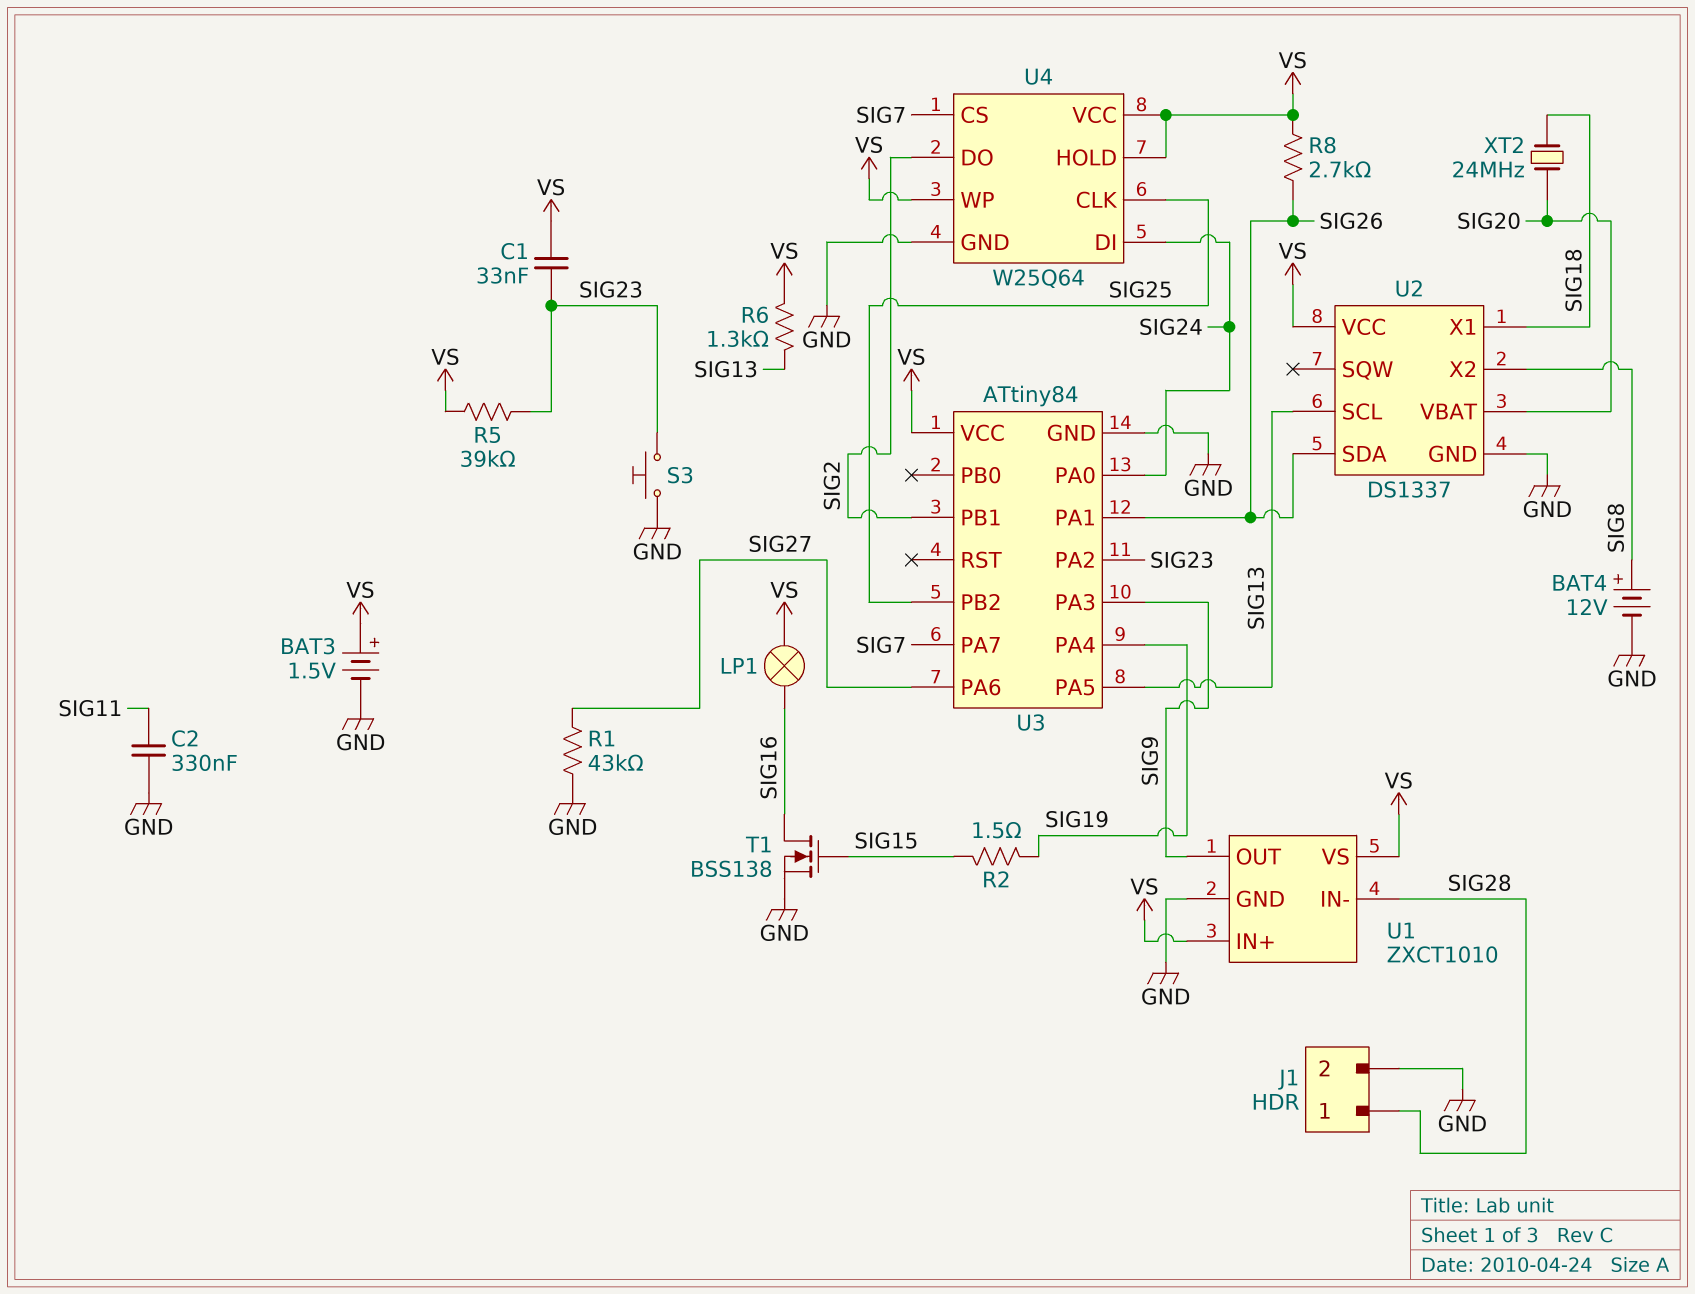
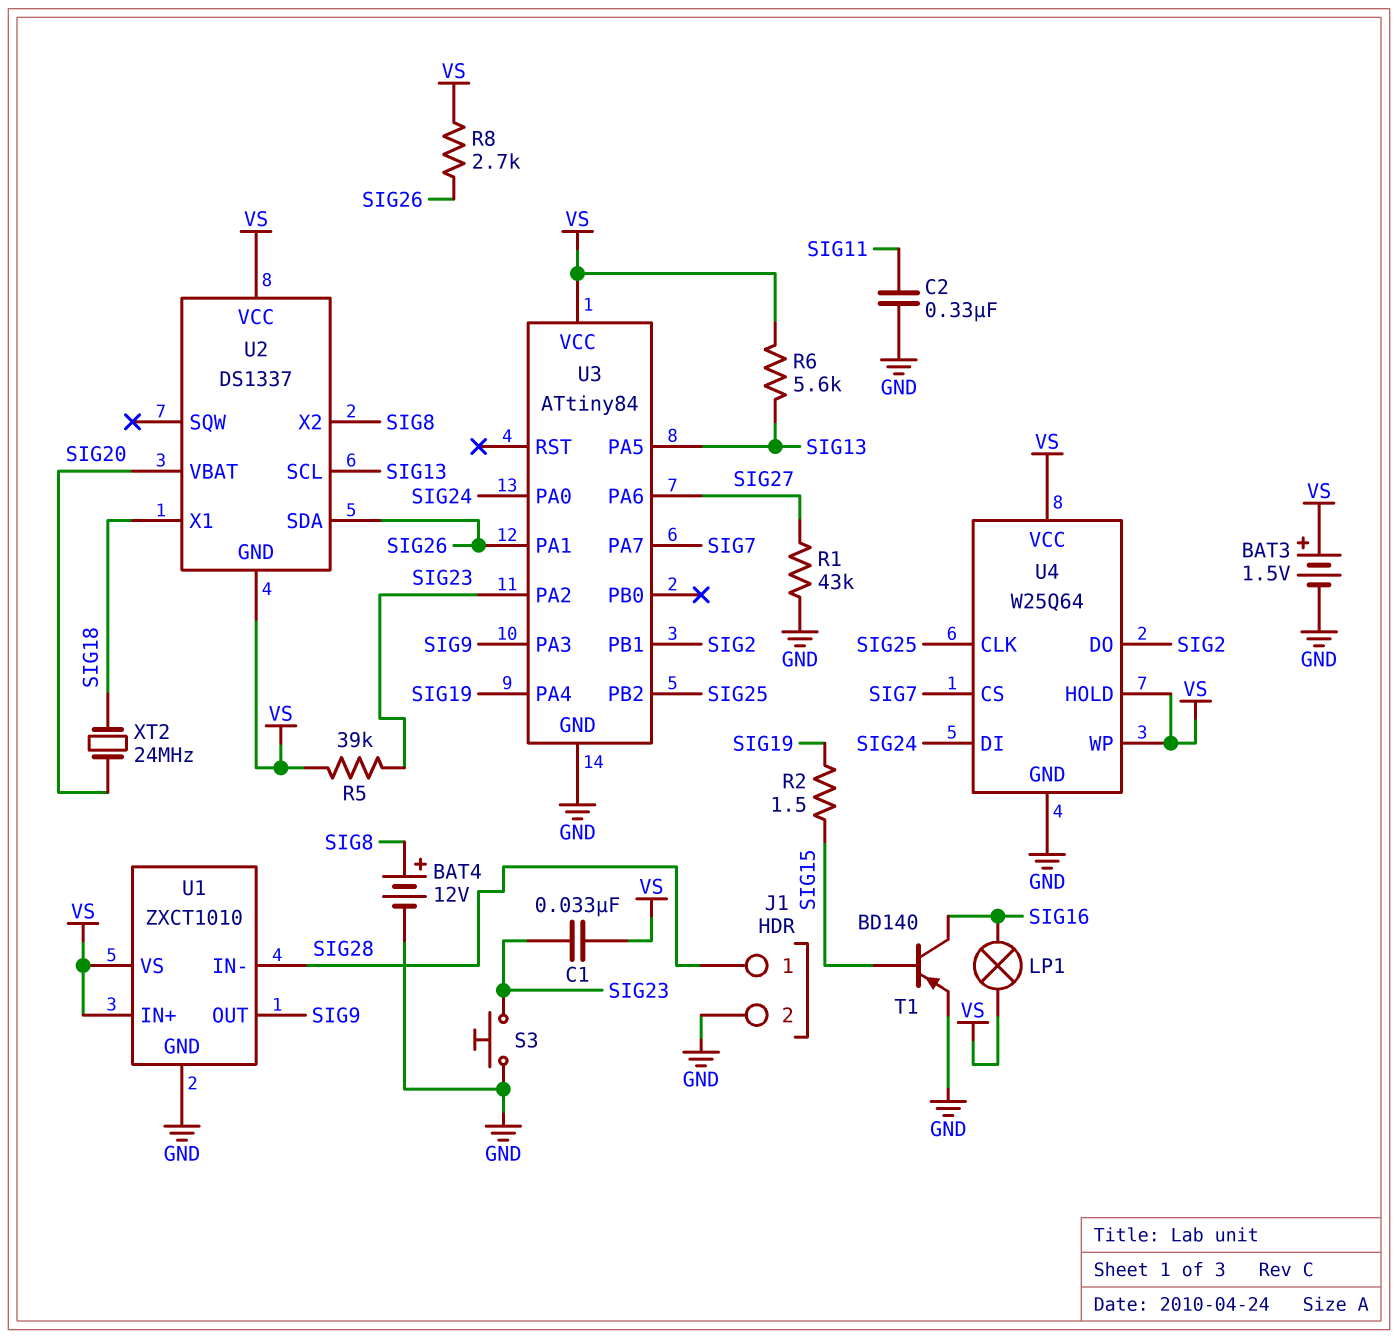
R6: 1.3k (SIG13, VS) -> 5.6k (SIG13, VS)
T1: NMOS BSS138 (G SIG15, D SIG16, S GND) -> PNP BD140 (B SIG15, C SIG16, E GND)
U2 pin GND: GND -> VS

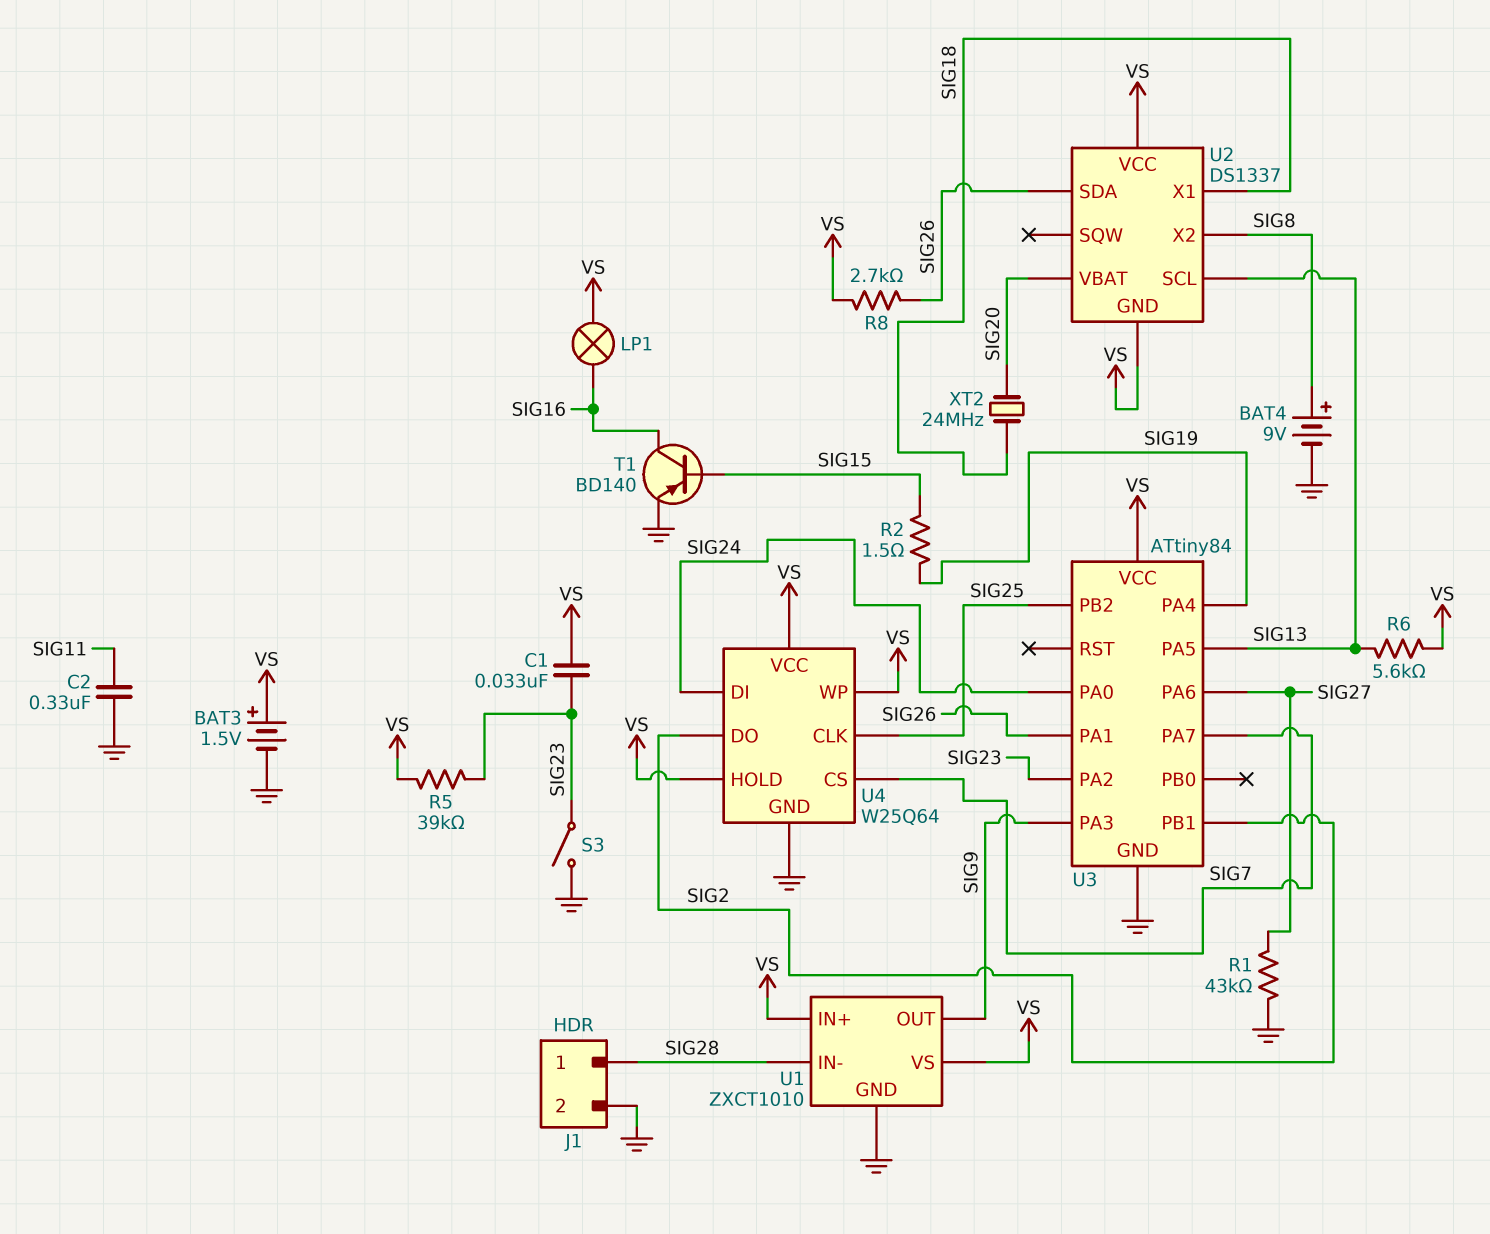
BAT4: 12V (plus SIG8, minus GND) -> 9V (plus SIG8, minus GND)
S3: button (GND, SIG23) -> switch (GND, SIG23)

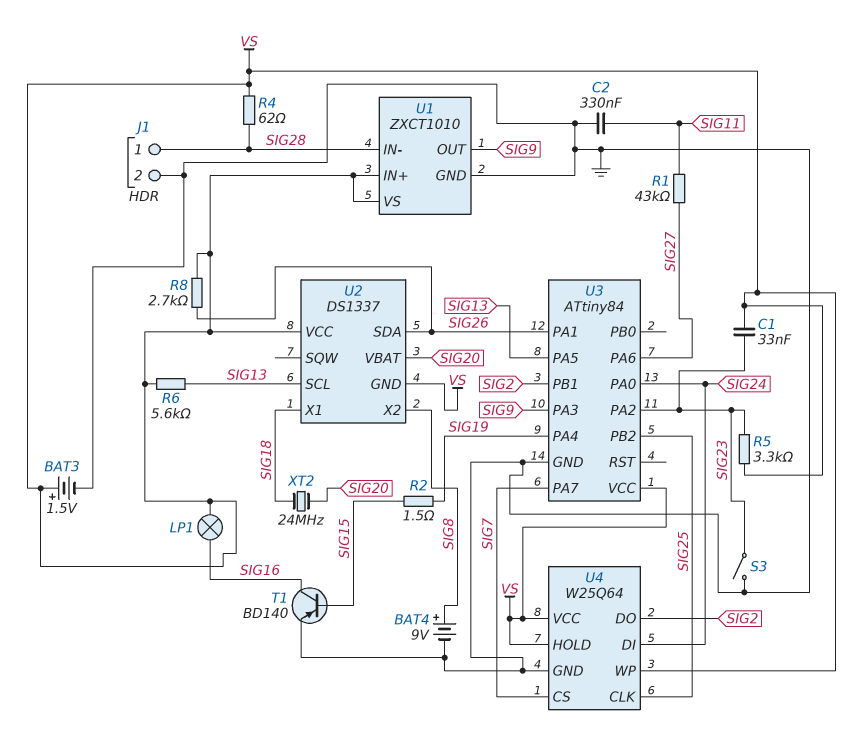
R1: 43k (GND, SIG27) -> 43k (SIG11, SIG27)
R4: none -> 62 (SIG28, VS)
R5: 39k (SIG23, VS) -> 3.3k (SIG23, VS)

